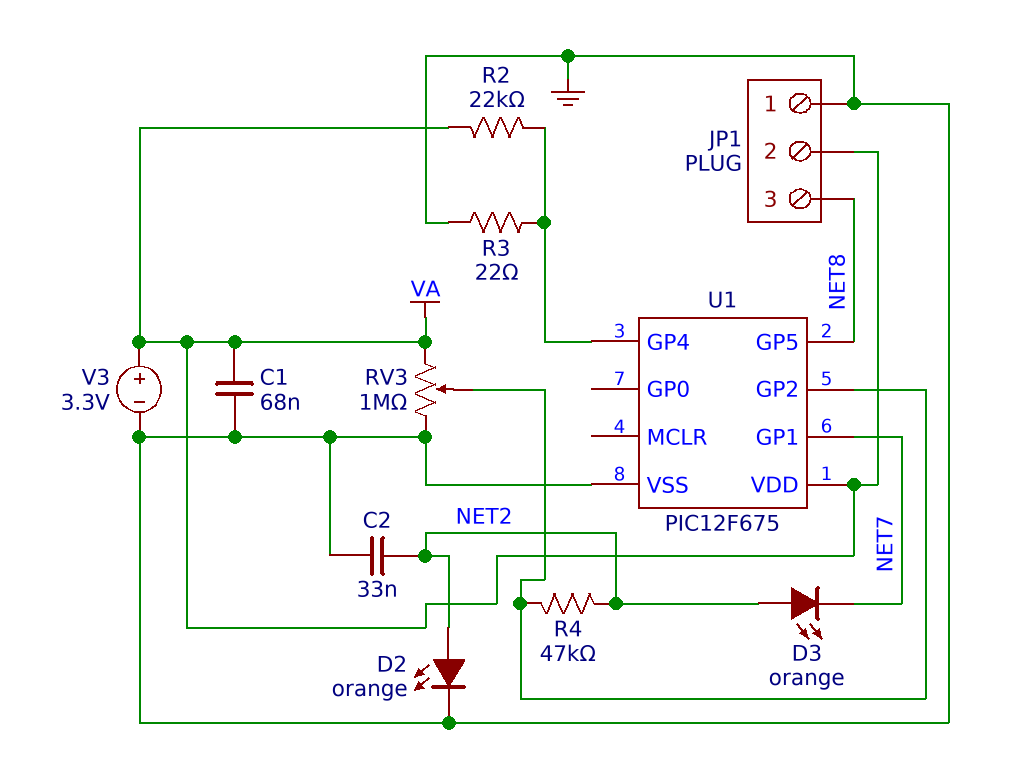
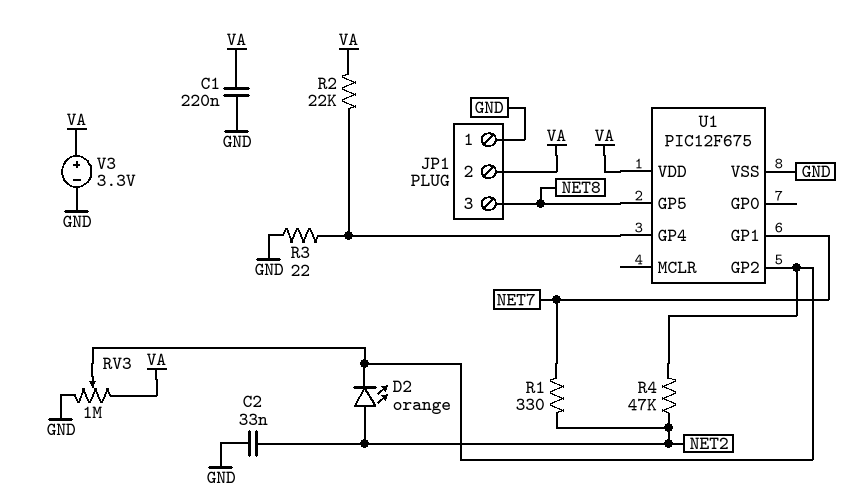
C1: 68nF (GND, VA) -> 220nF (GND, VA)
D2: LED orange (A NET2, K GND) -> LED orange (A NET2, K U1/GP2)
D3: LED orange (A NET2, K NET7) -> none
R1: none -> 330 (NET2, NET7)

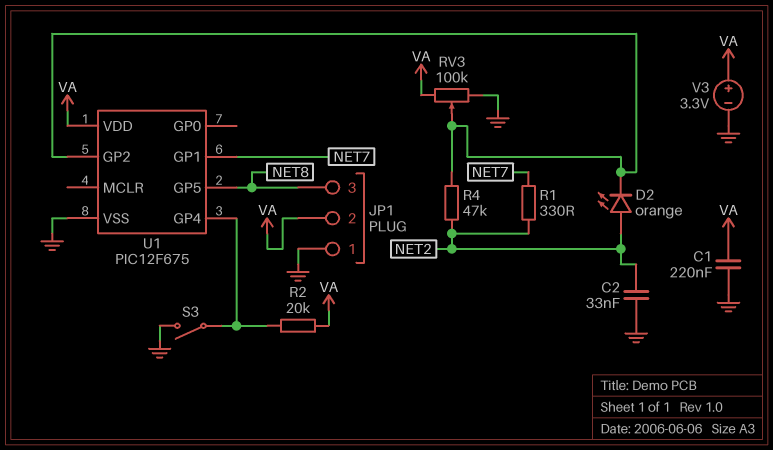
R2: 22k (U1/GP4, VA) -> 20k (U1/GP4, VA)
R3: 22 (GND, U1/GP4) -> none
RV3: 1M (GND, VA, wiper U1/GP2) -> 100k (GND, VA, wiper U1/GP2)
S3: none -> switch (GND, U1/GP4)

